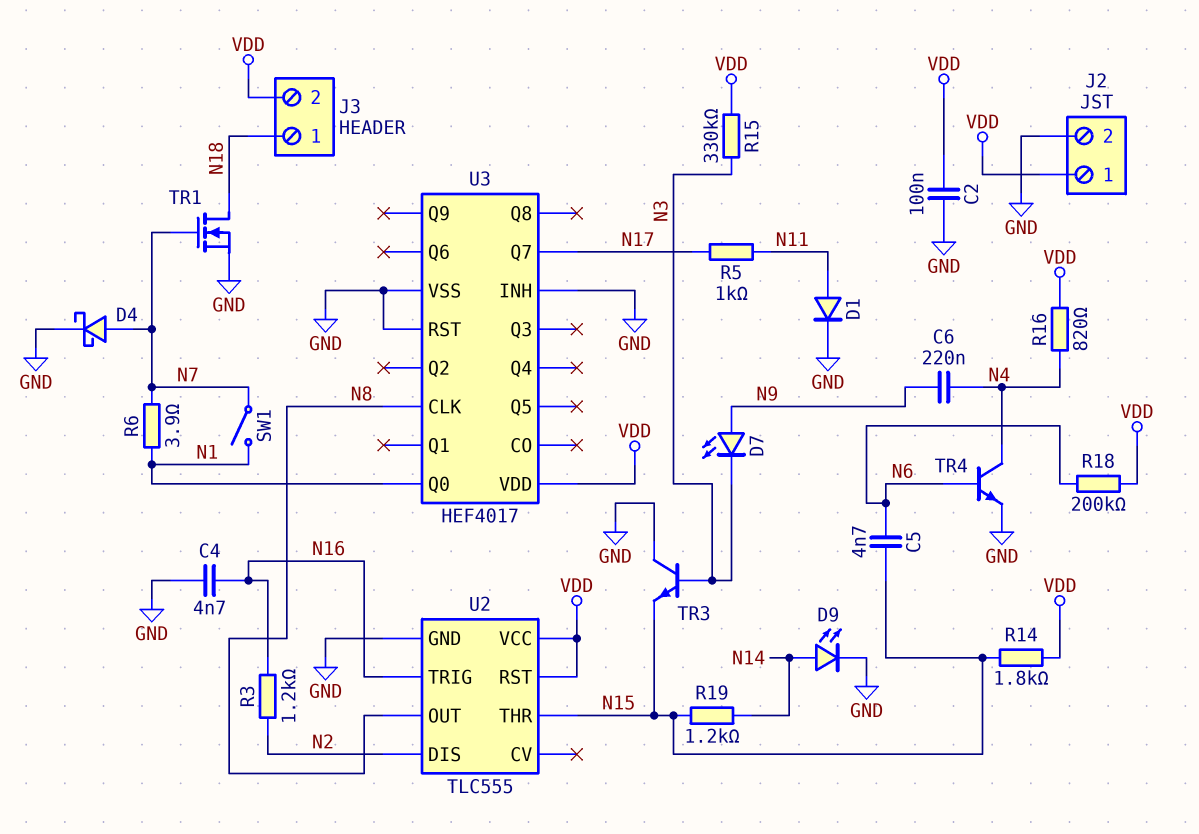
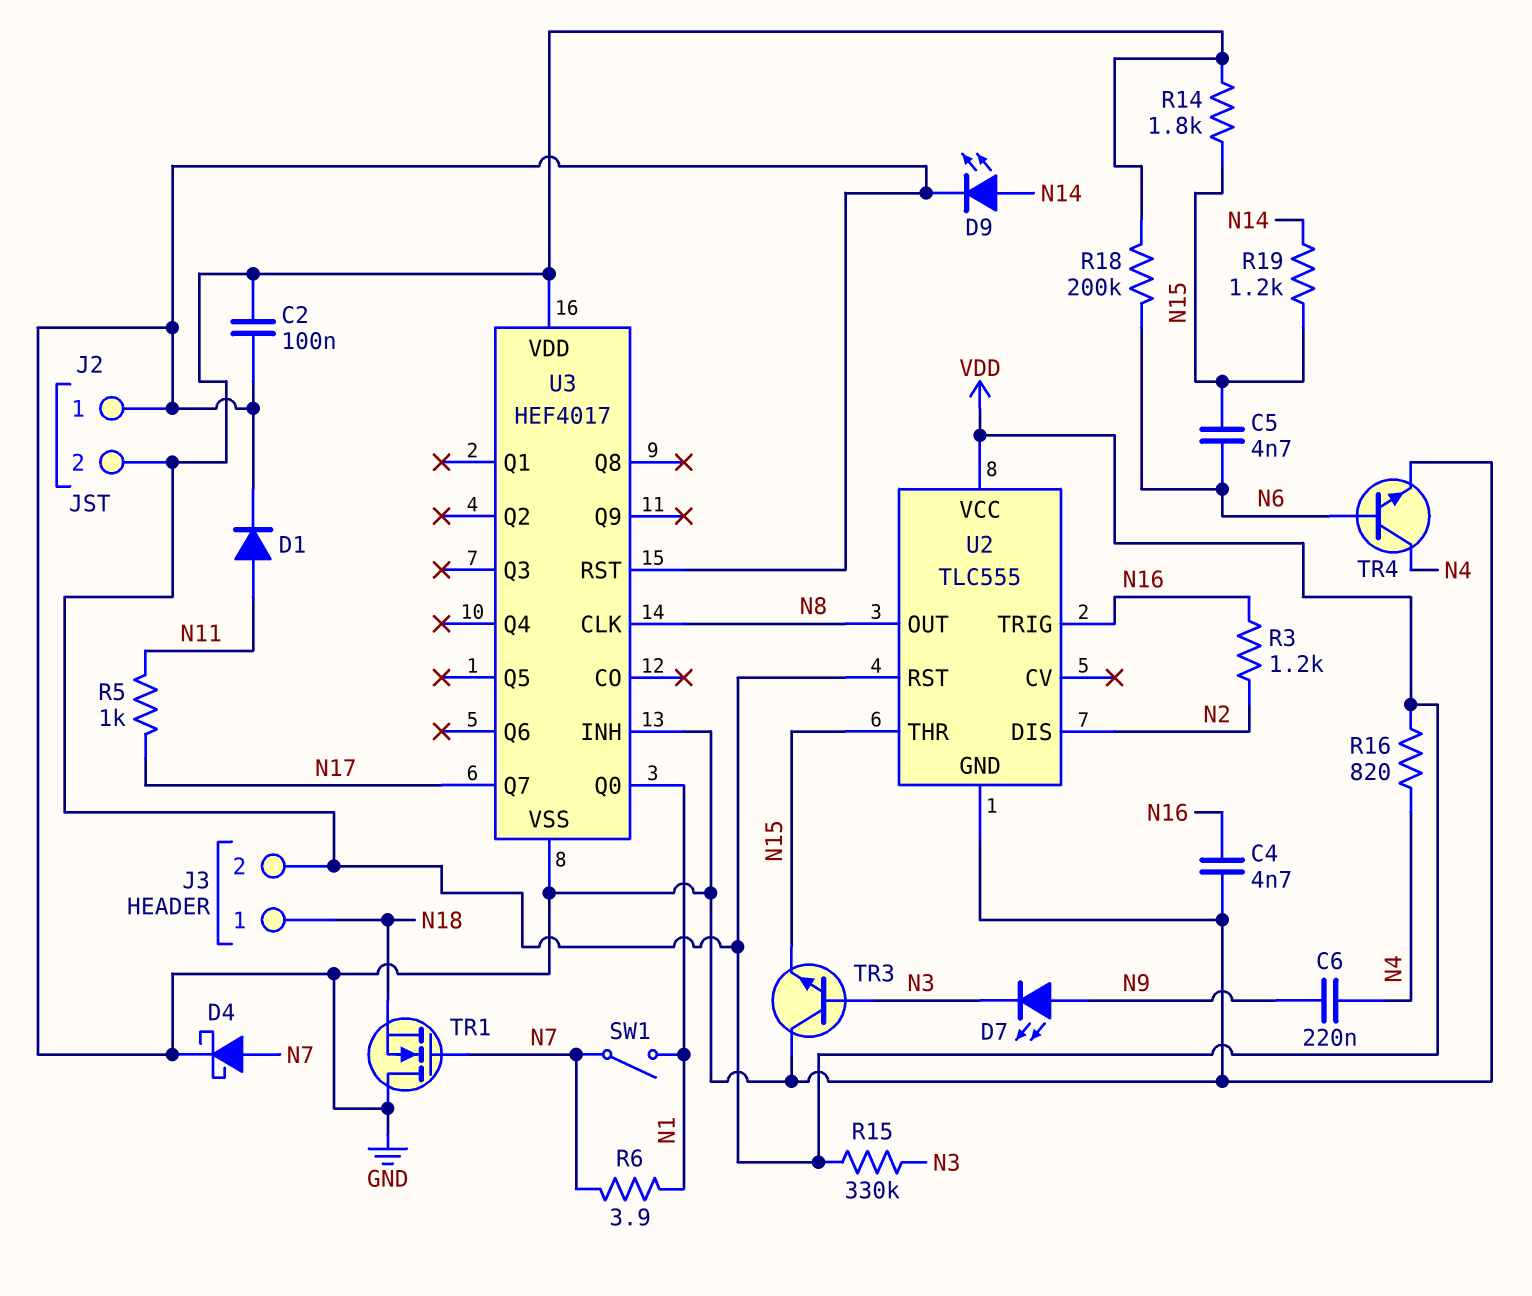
J2 pin 1: VDD -> GND
J2 pin 2: GND -> VDD
TR1: NMOS (G N7, D N18, S GND) -> NMOS (G N7, D GND, S N18)

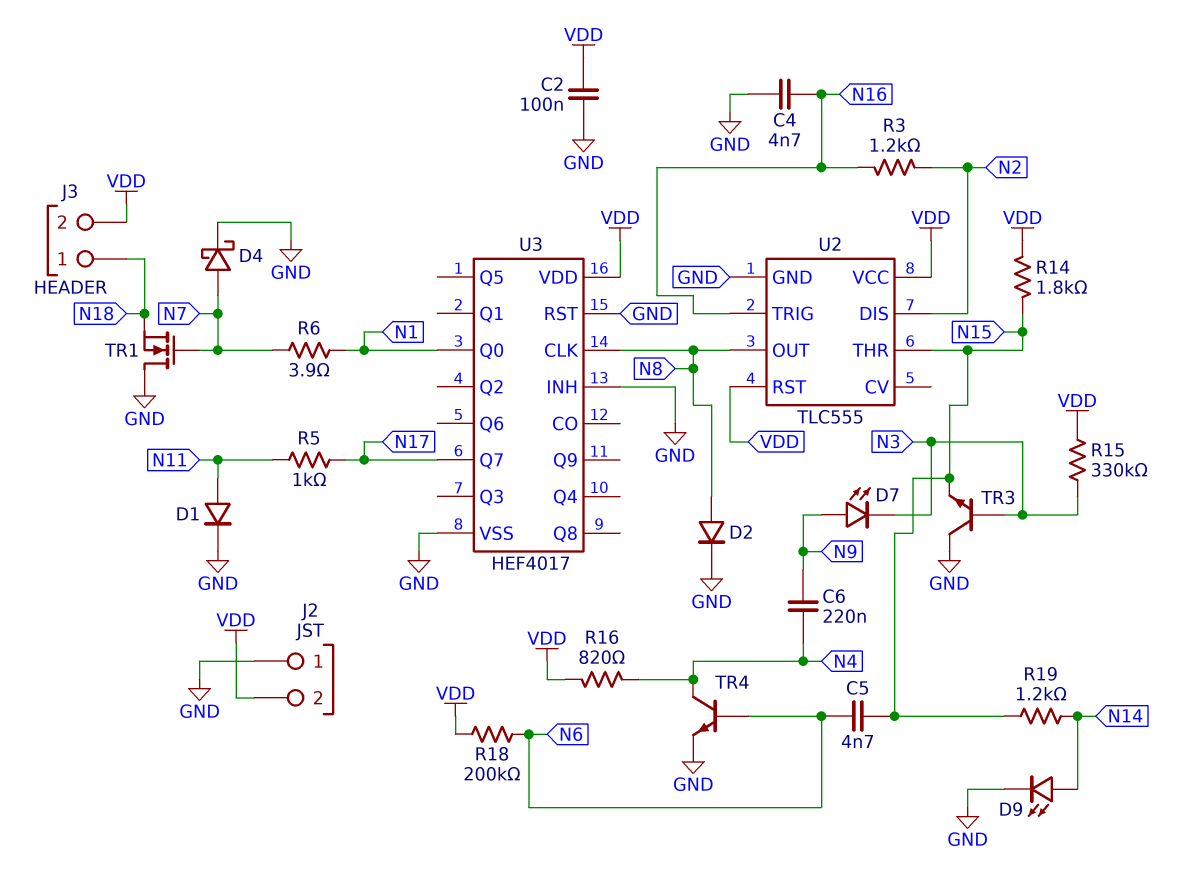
D2: none -> diode (A N8, K GND)
SW1: switch (N1, N7) -> none

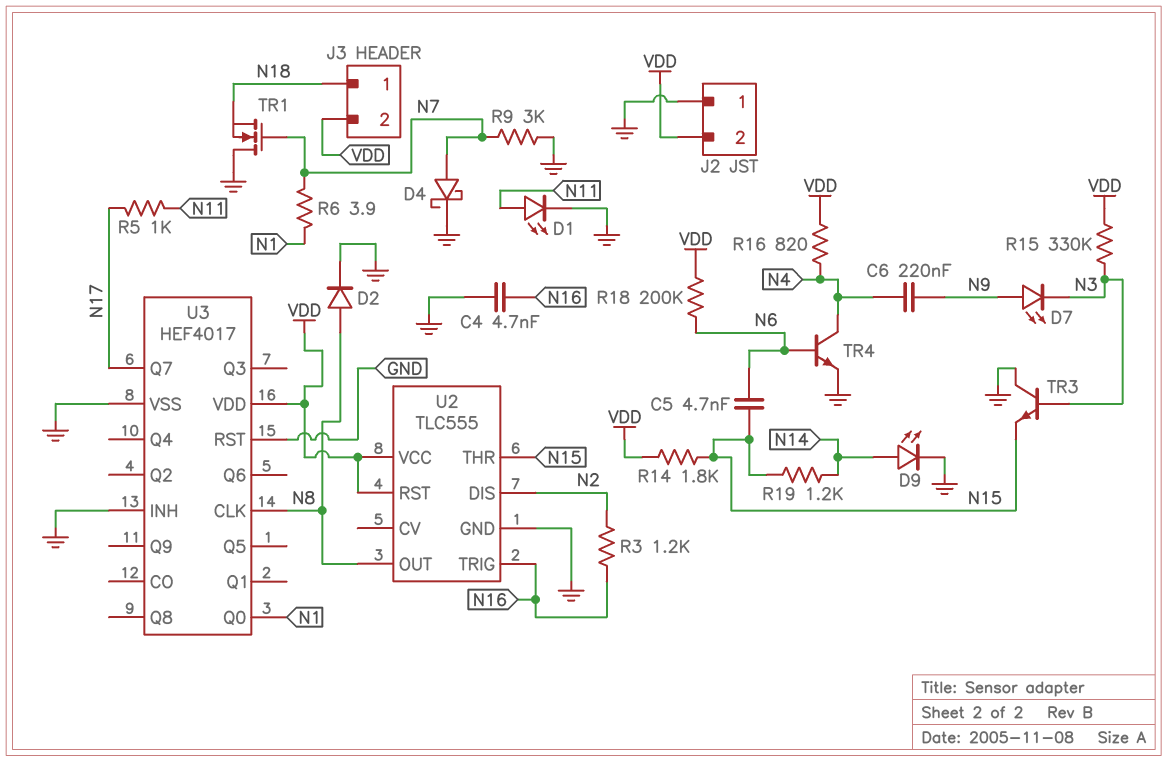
C2: 100nF (GND, VDD) -> none
D1: diode (A N11, K GND) -> LED (A N11, K GND)
R9: none -> 3k (GND, N7)

